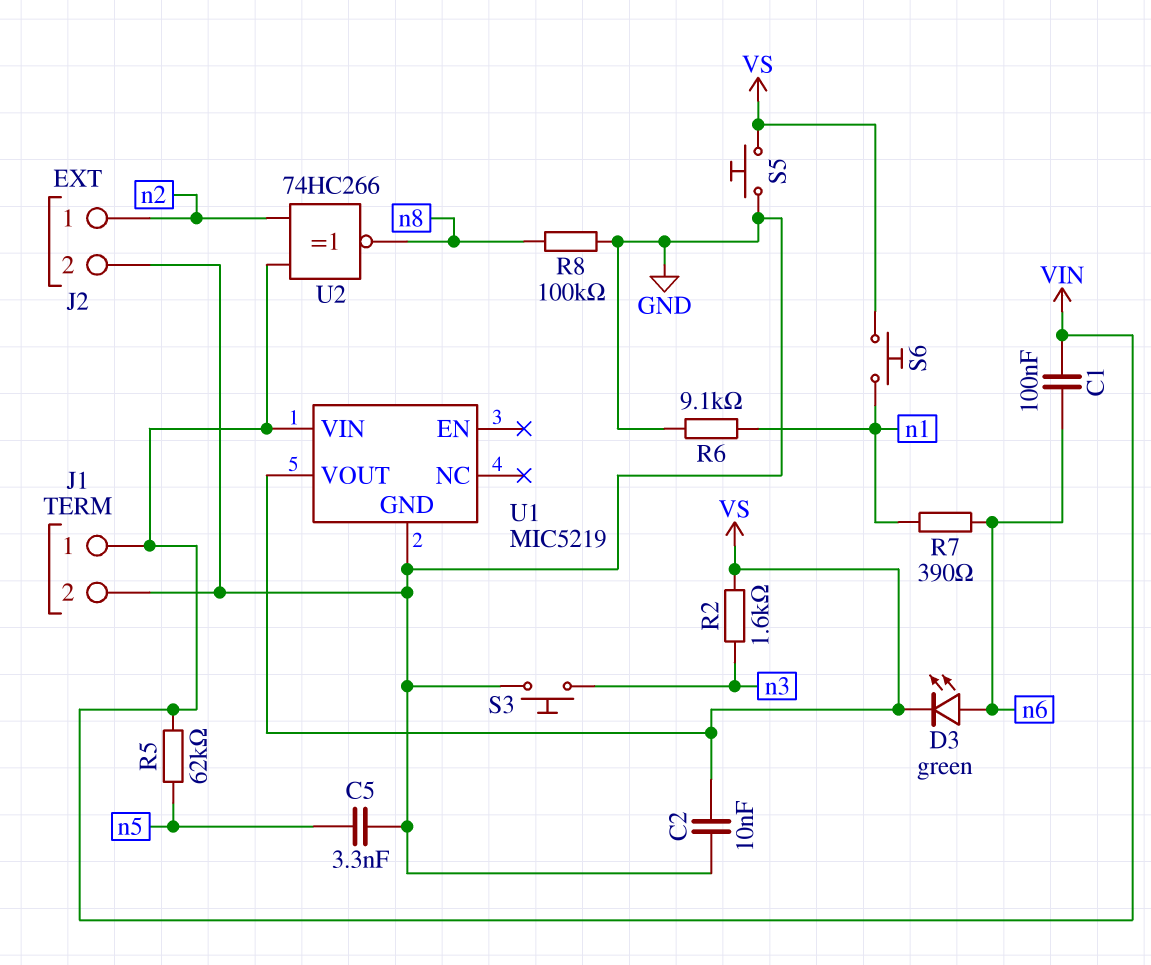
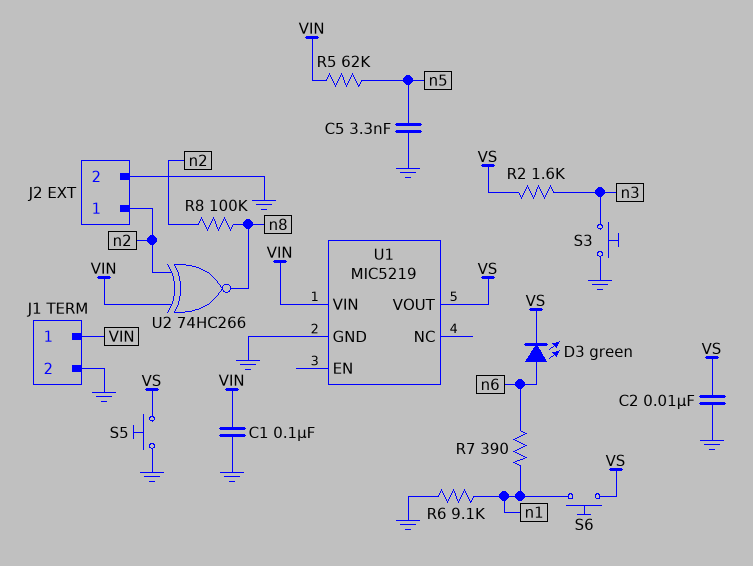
C1: 100nF (VIN, n6) -> 100nF (GND, VIN)
R8: 100k (GND, n8) -> 100k (n2, n8)

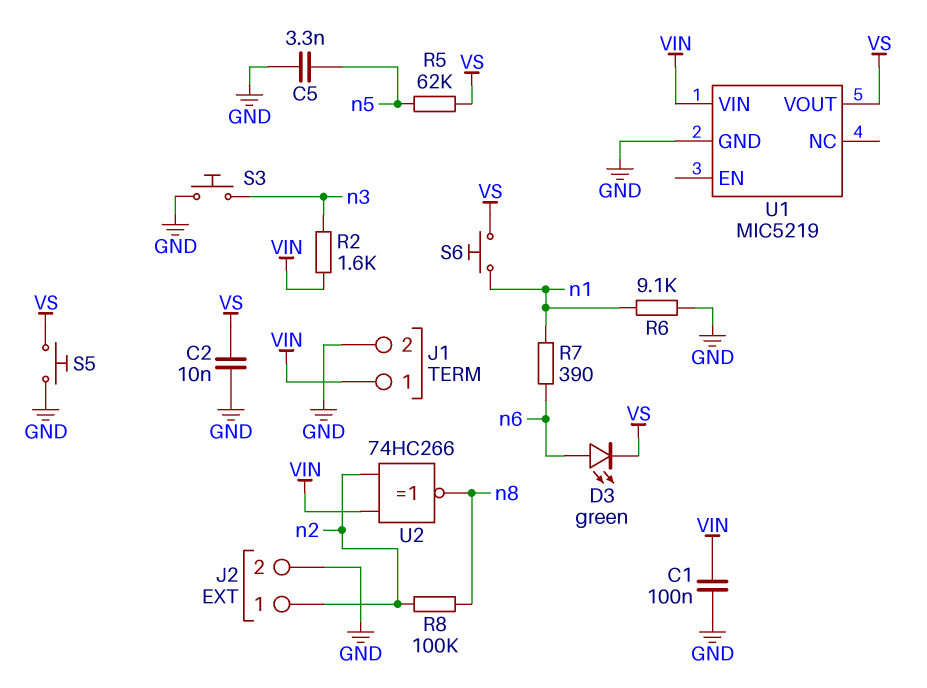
R2: 1.6k (VS, n3) -> 1.6k (VIN, n3)
R5: 62k (VIN, n5) -> 62k (VS, n5)

